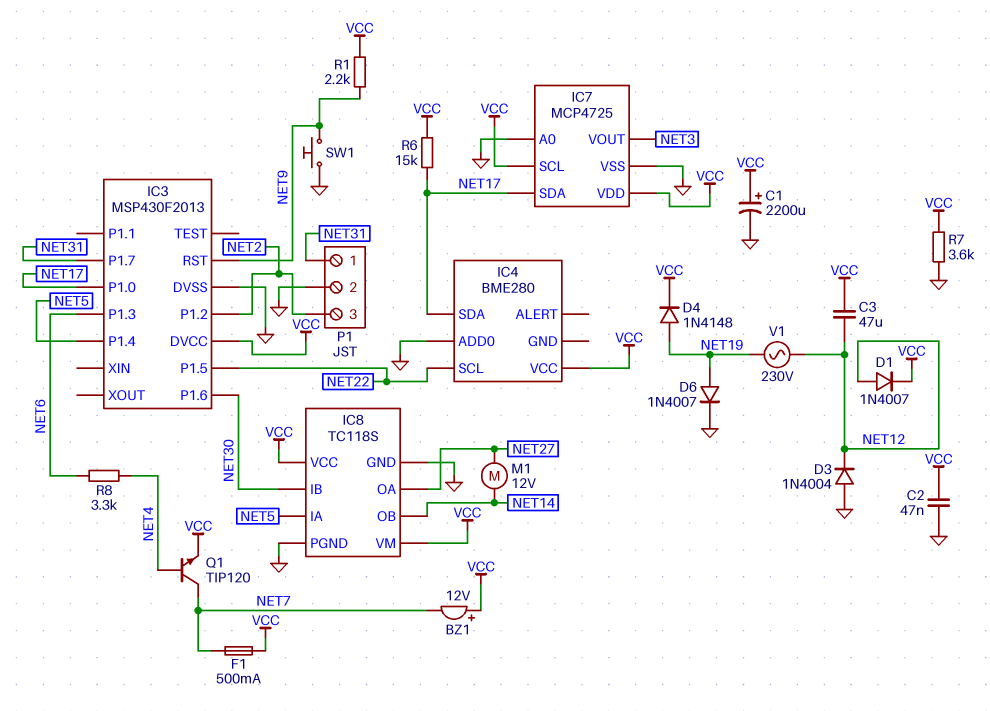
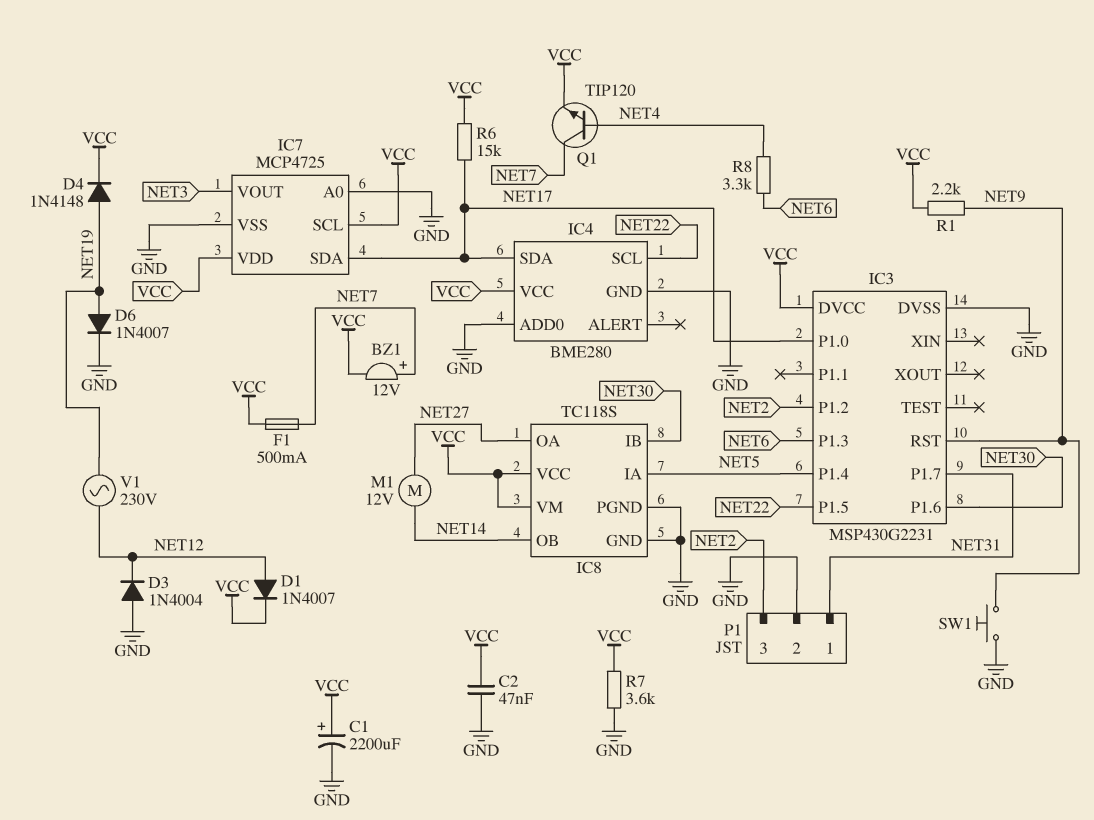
BZ1: buzzer 12V (plus VCC, minus NET7) -> buzzer 12V (plus NET7, minus VCC)
C3: 47uF (NET12, VCC) -> none
IC3: MSP430F2013 -> MSP430G2231
IC4 pin GND: none -> GND

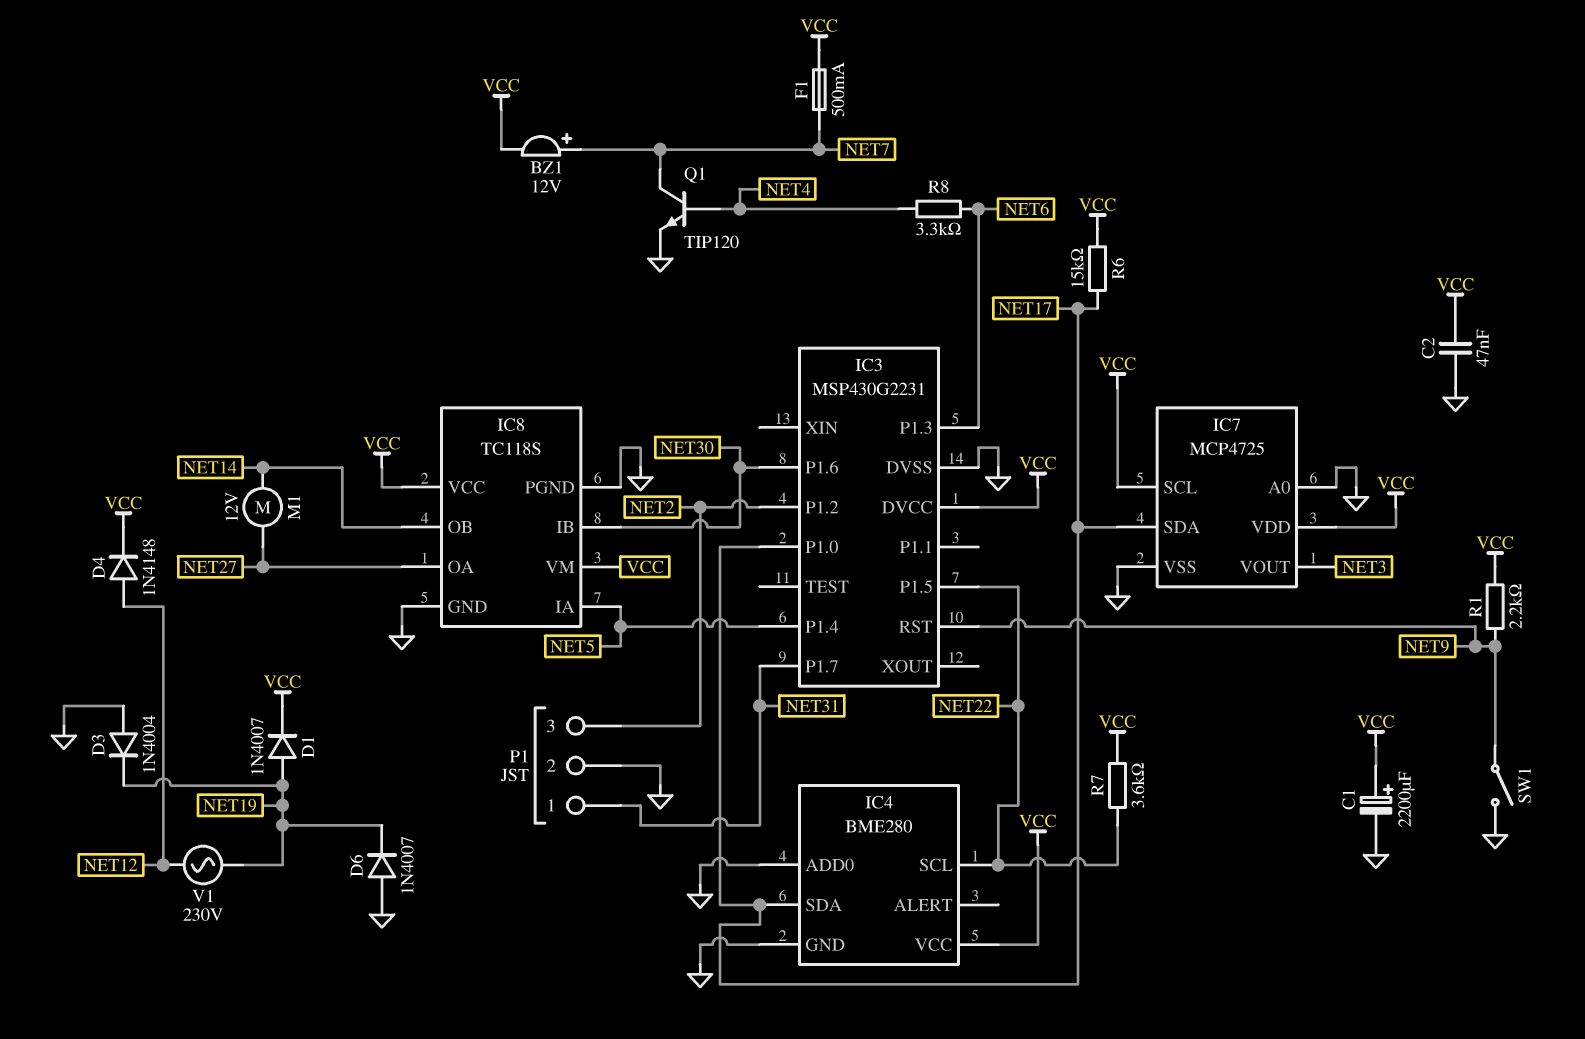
D1: diode 1N4007 (A NET12, K VCC) -> diode 1N4007 (A NET19, K VCC)
D3: diode 1N4004 (A GND, K NET12) -> diode 1N4004 (A GND, K NET19)
D4: diode 1N4148 (A NET19, K VCC) -> diode 1N4148 (A NET12, K VCC)
D6: diode 1N4007 (A NET19, K GND) -> diode 1N4007 (A GND, K NET19)
Q1: NPN TIP120 (B NET4, C NET7, E VCC) -> NPN TIP120 (B NET4, C NET7, E GND)
R7: 3.6k (GND, VCC) -> 3.6k (NET22, VCC)
SW1: button (GND, NET9) -> switch (GND, NET9)

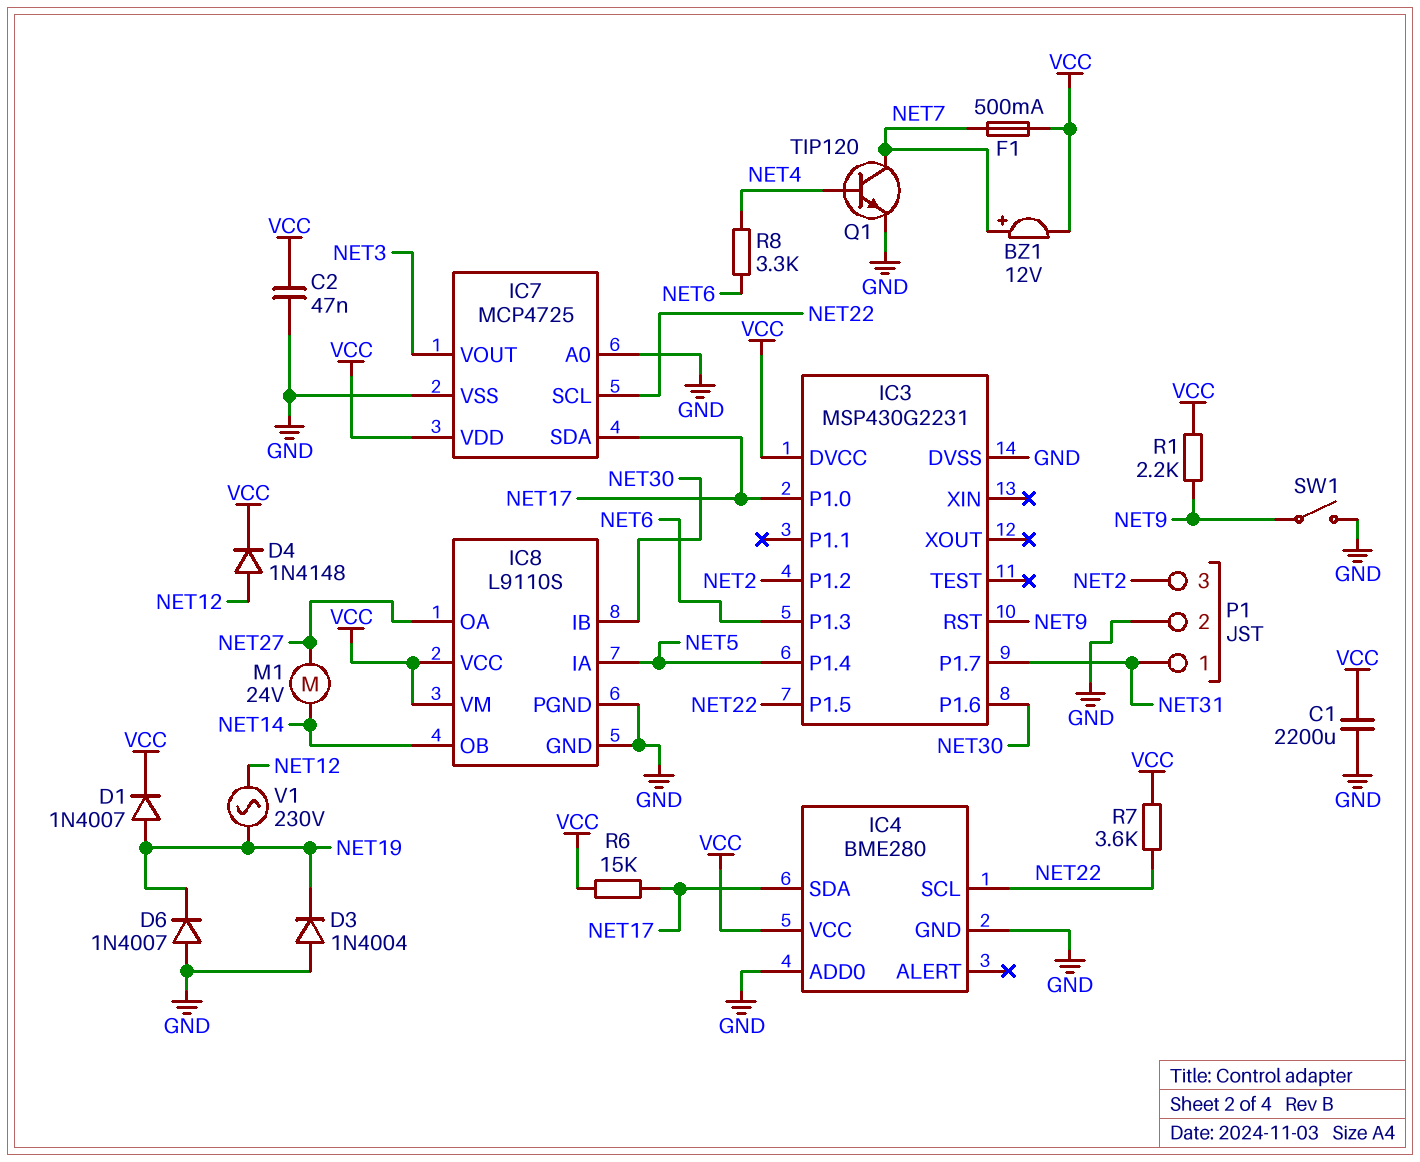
C1: 2200uF (plus VCC, minus GND) -> 2200uF (GND, VCC)
IC7 pin SCL: VCC -> NET22
IC8: TC118S -> L9110S
M1: motor 12V (NET14, NET27) -> motor 24V (NET14, NET27)

